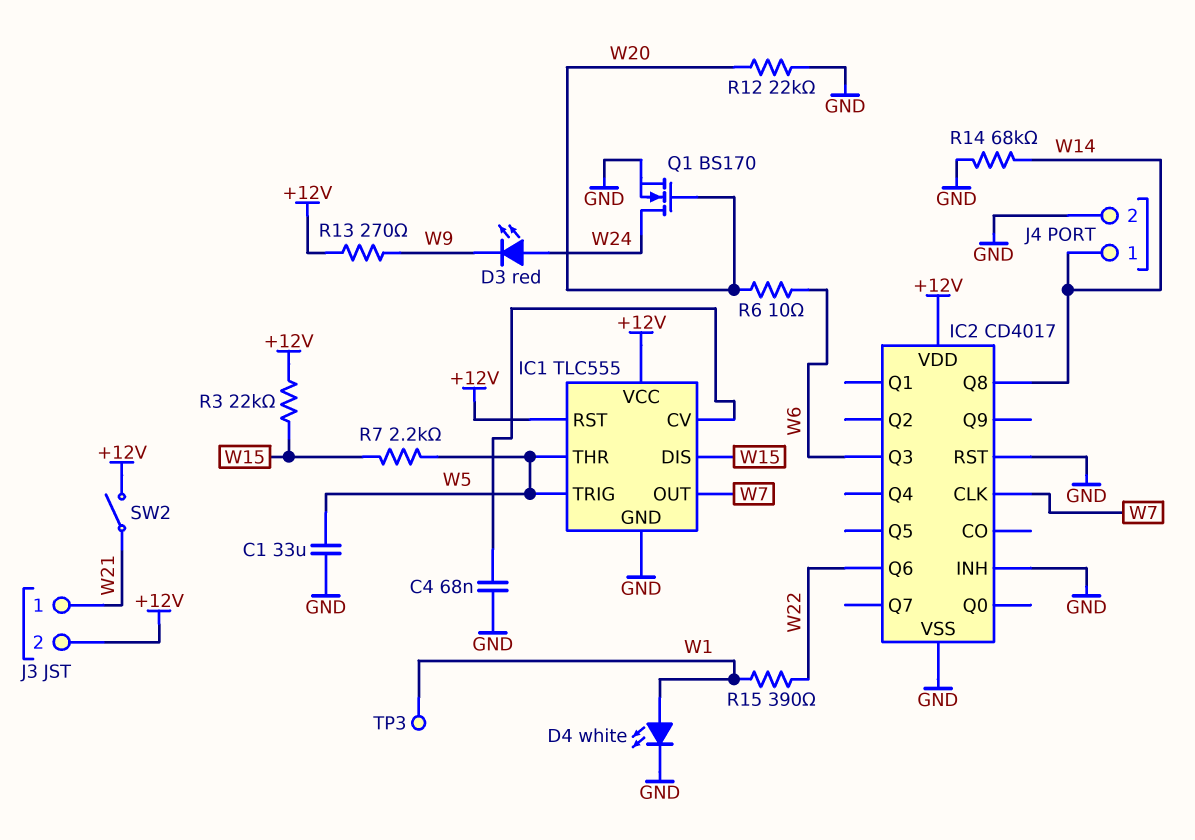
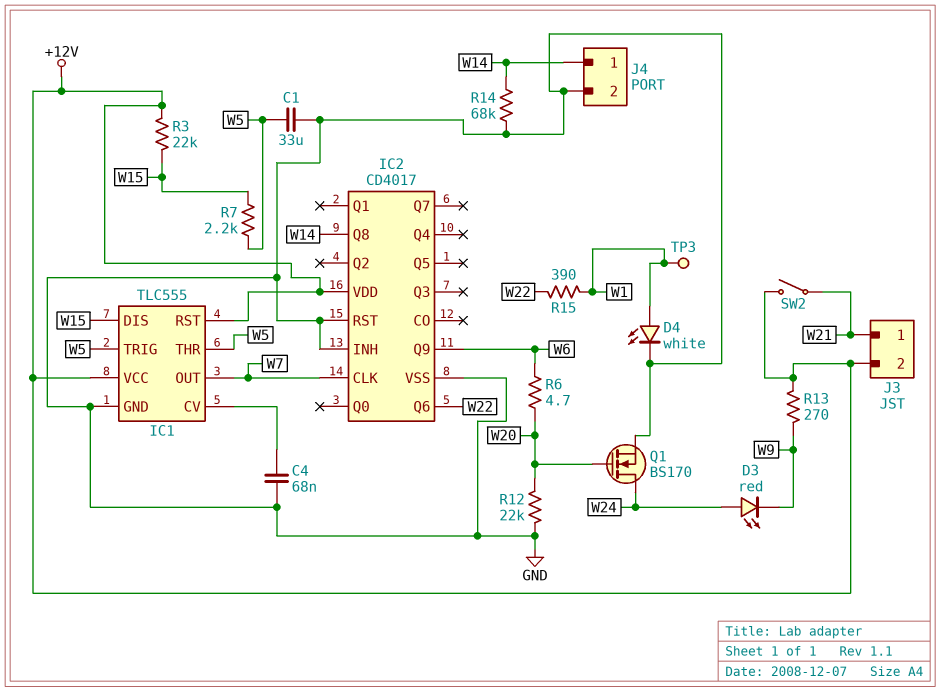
IC2 pin Q3: W6 -> none
IC2 pin Q9: none -> W6
R6: 10 (W6, W20) -> 4.7 (W6, W20)

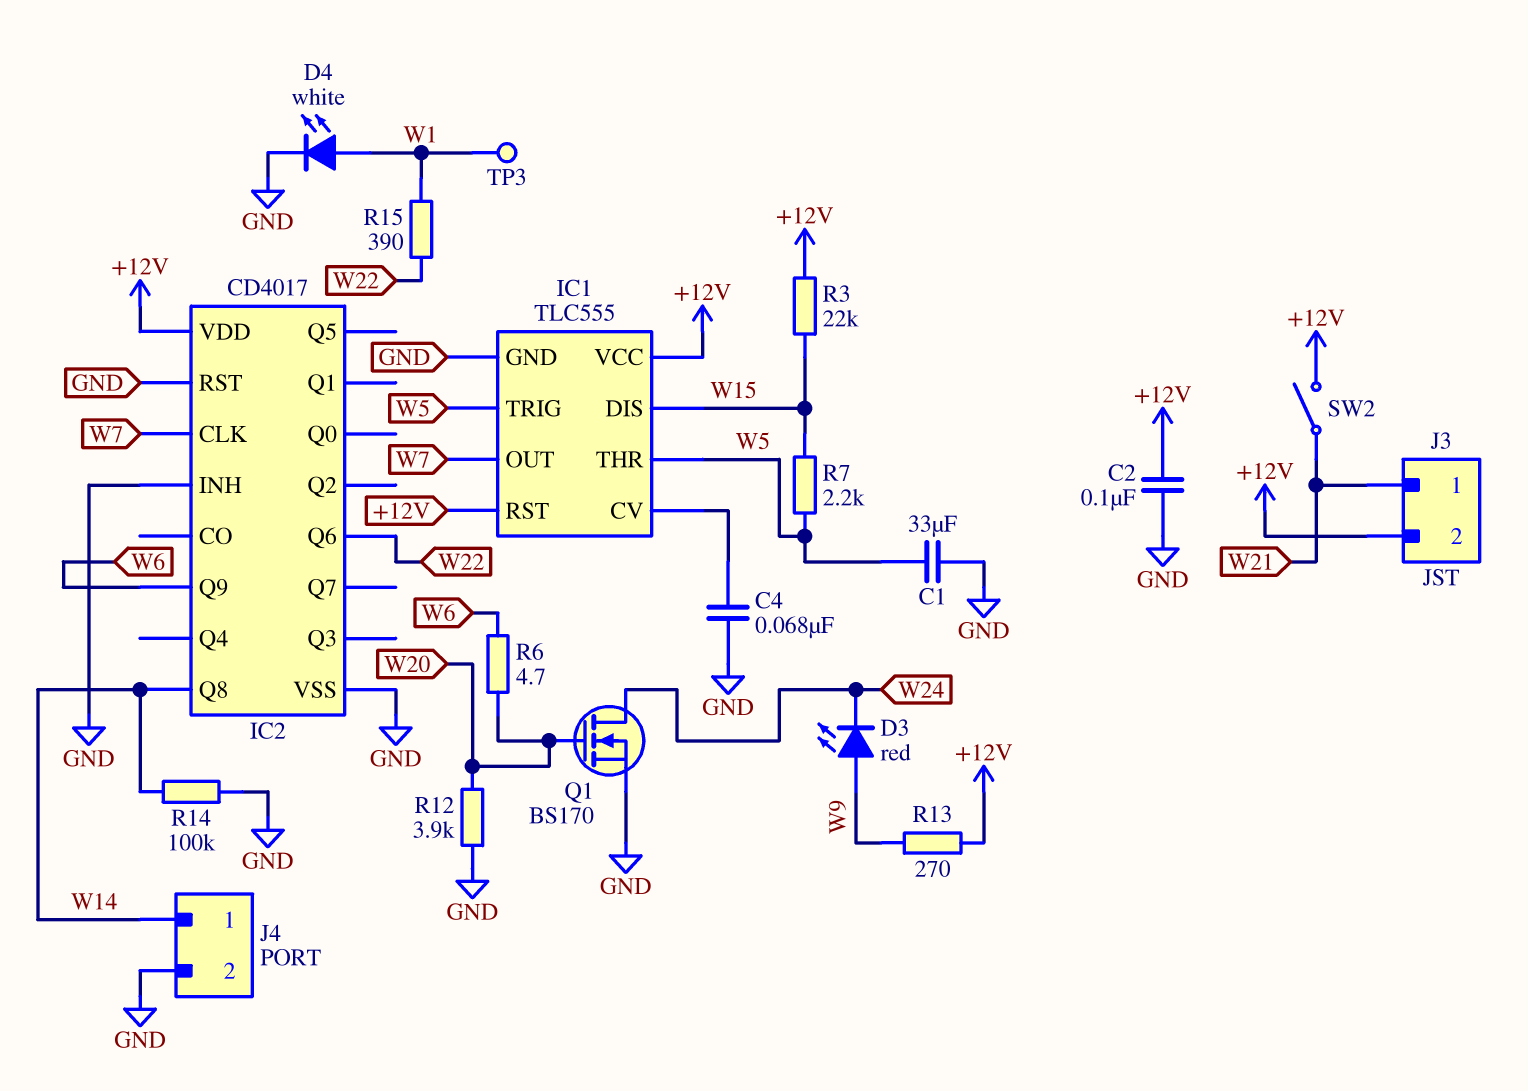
C2: none -> 100nF (+12V, GND)
D3: LED red (A W24, K W9) -> LED red (A W9, K W24)
R12: 22k (GND, W20) -> 3.9k (GND, W20)
R14: 68k (GND, W14) -> 100k (GND, W14)

